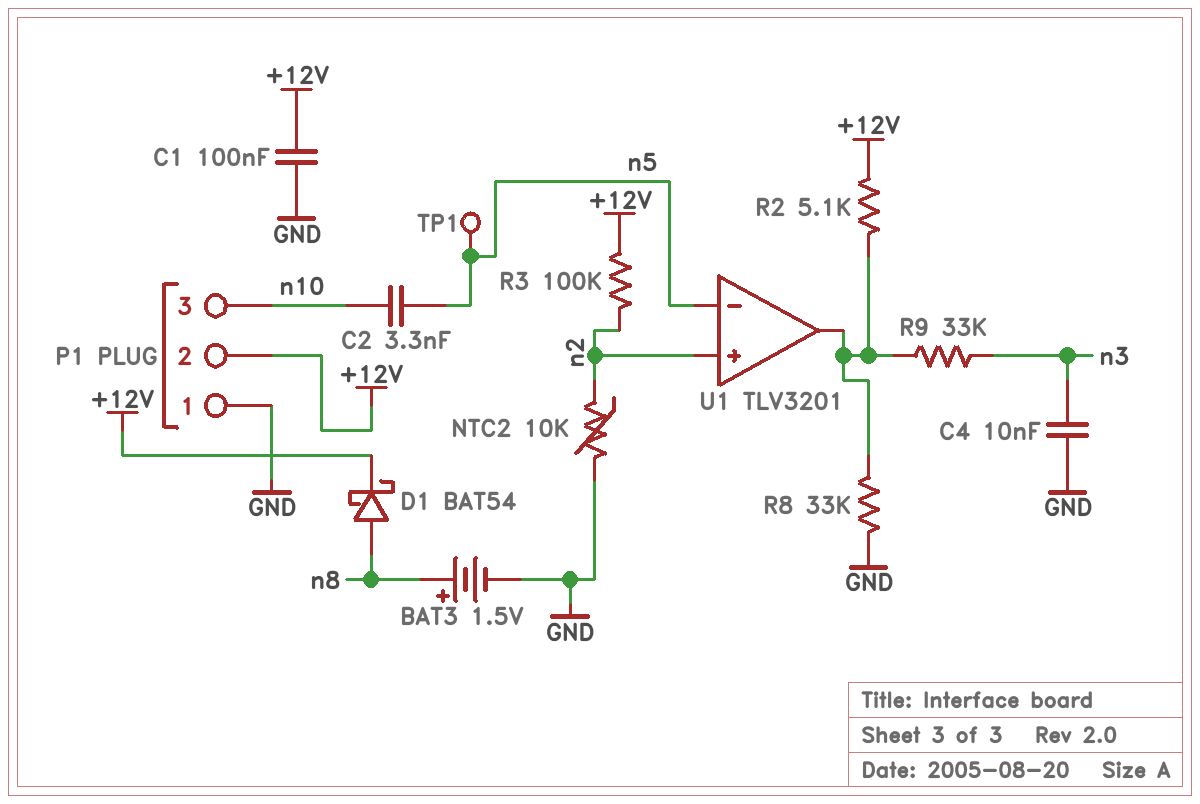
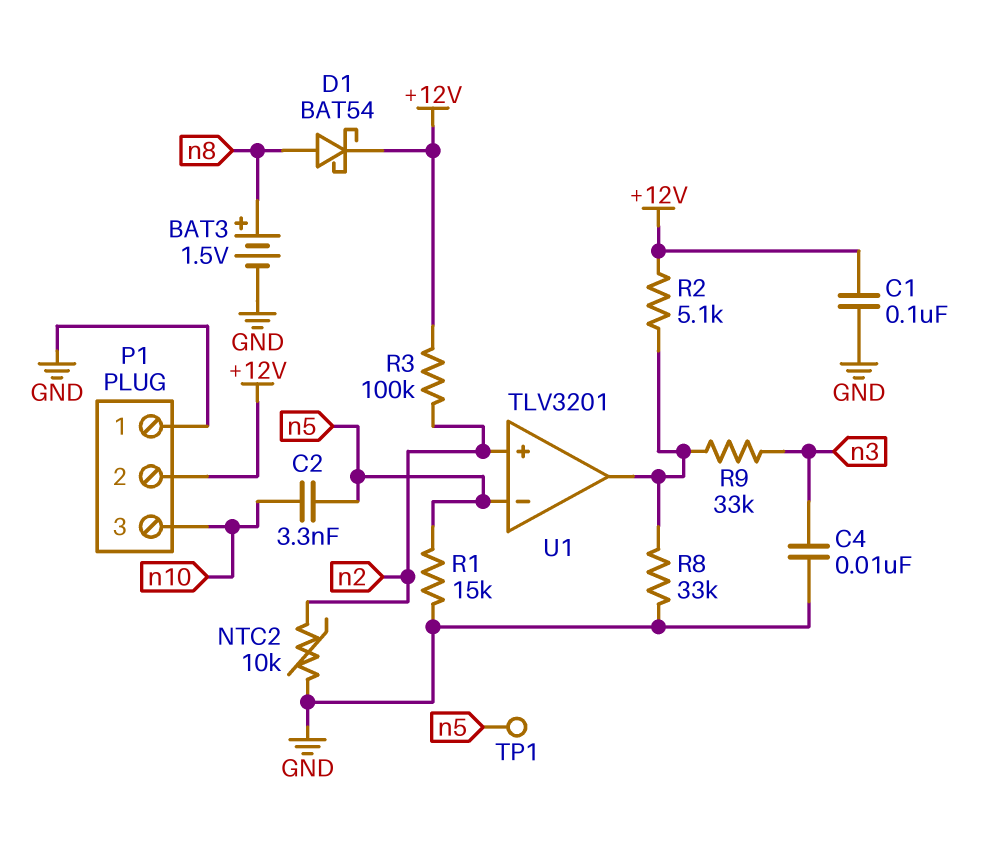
R1: none -> 15k (GND, n5)

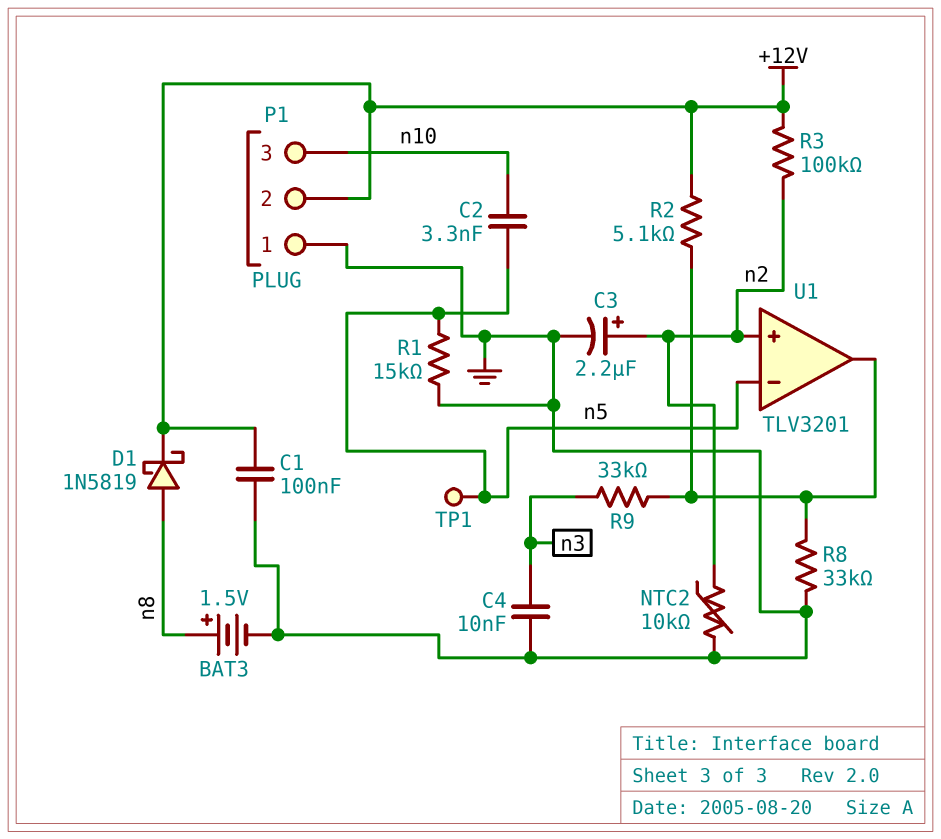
C3: none -> 2.2uF (plus n2, minus GND)
D1: schottky BAT54 (A n8, K +12V) -> schottky 1N5819 (A n8, K +12V)

